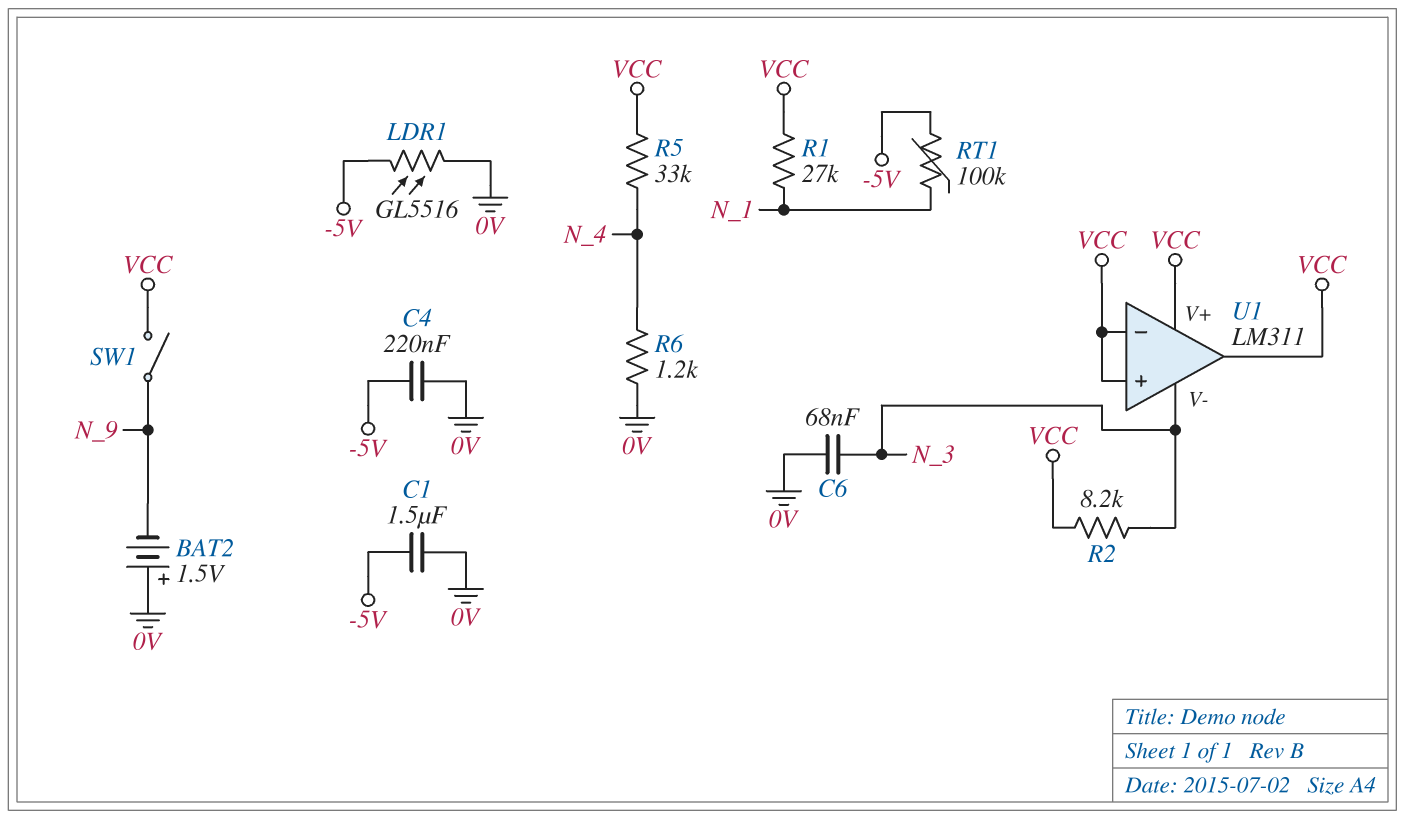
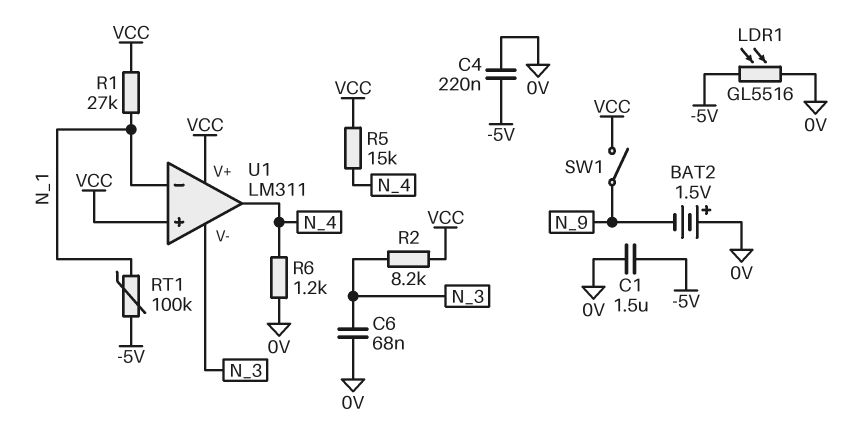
R5: 33k (N_4, VCC) -> 15k (N_4, VCC)
U1 pin in-: VCC -> N_1
U1 pin out: VCC -> N_4

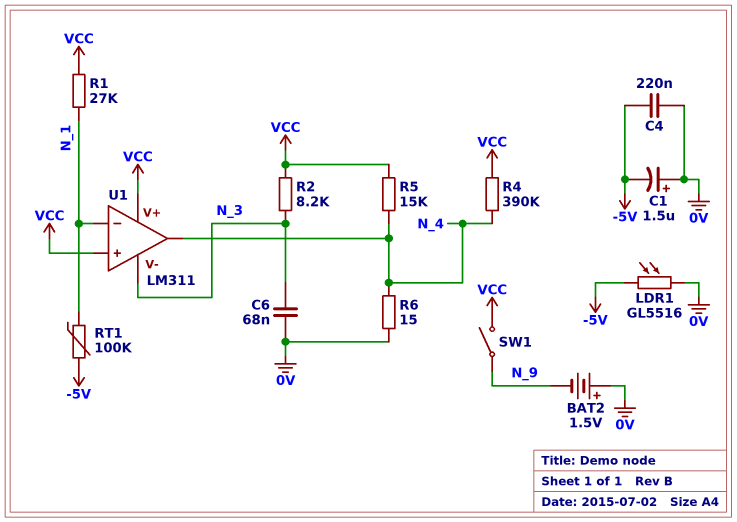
C1: 1.5uF (-5V, 0V) -> 1.5uF (plus 0V, minus -5V)
R4: none -> 390k (N_4, VCC)
R6: 1.2k (0V, N_4) -> 15 (0V, N_4)

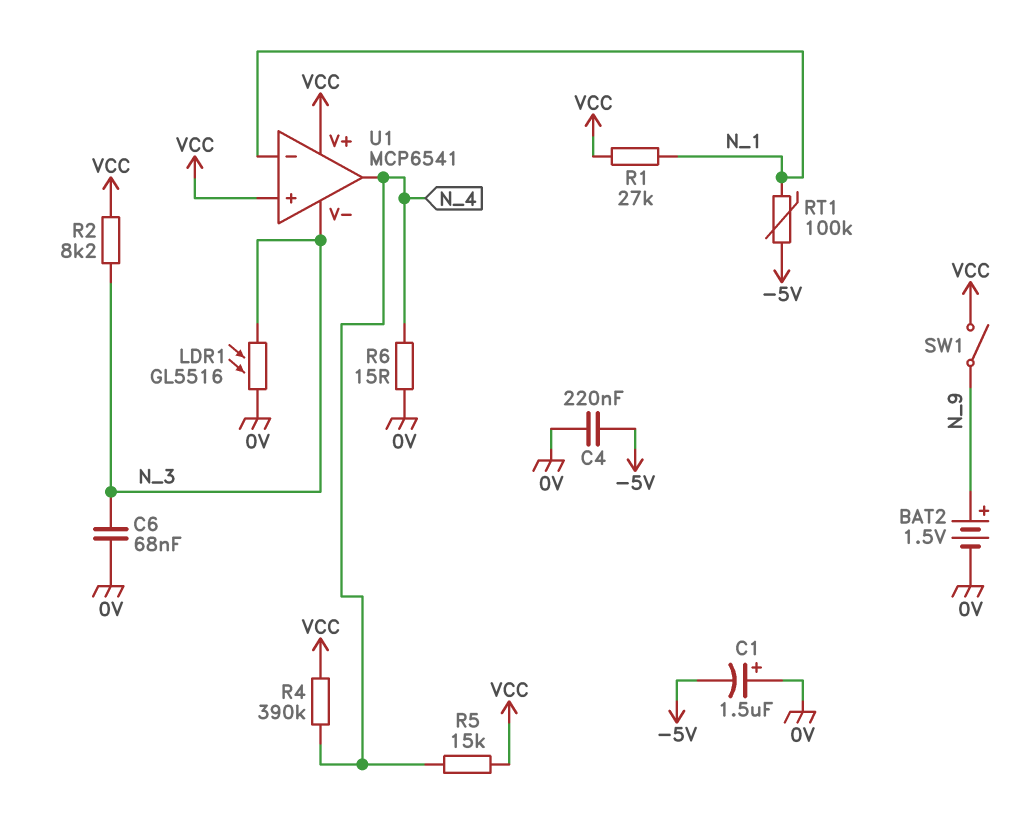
BAT2: 1.5V (plus 0V, minus N_9) -> 1.5V (plus N_9, minus 0V)
LDR1: GL5516 (-5V, 0V) -> GL5516 (0V, N_3)
U1: LM311 -> MCP6541

